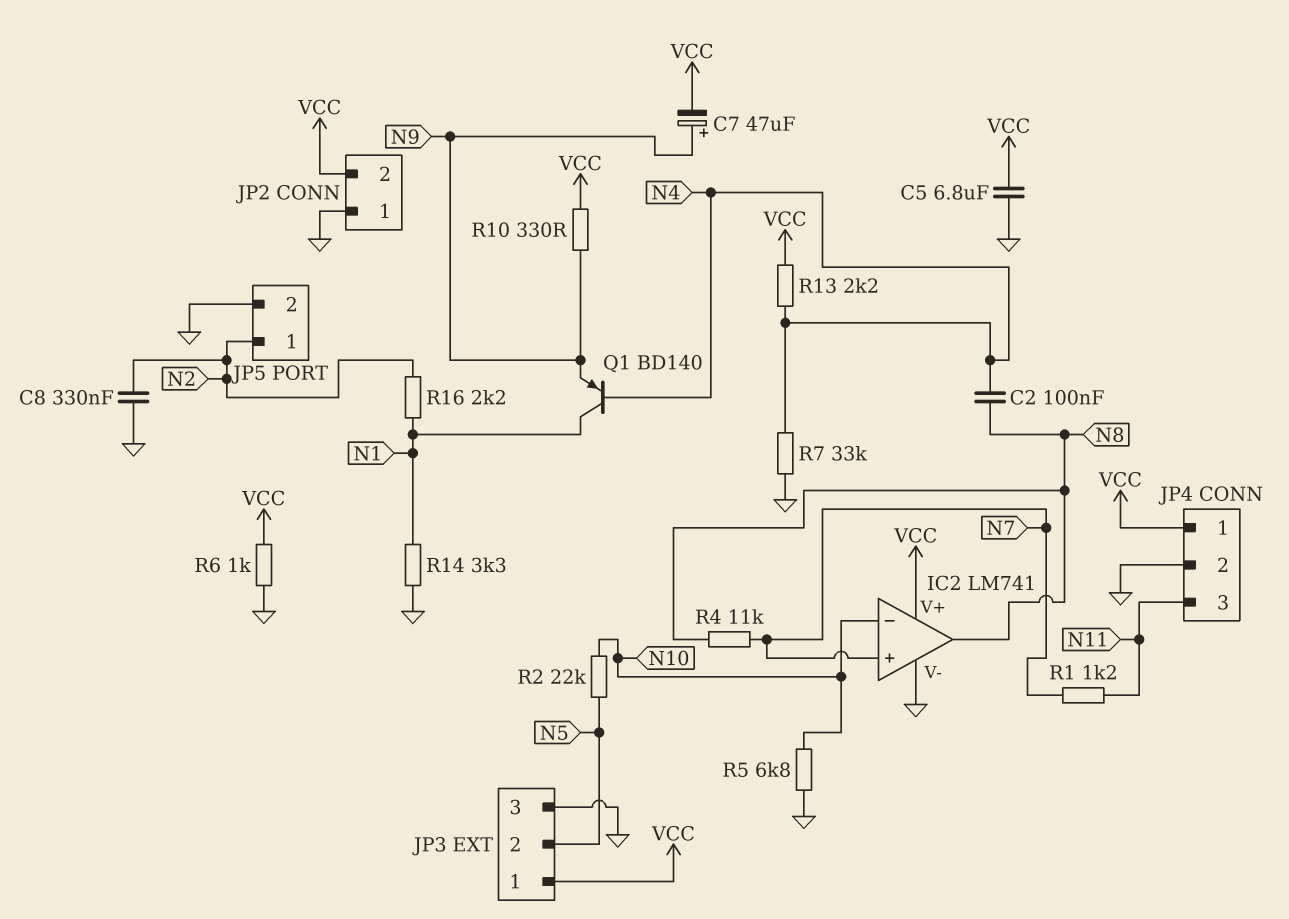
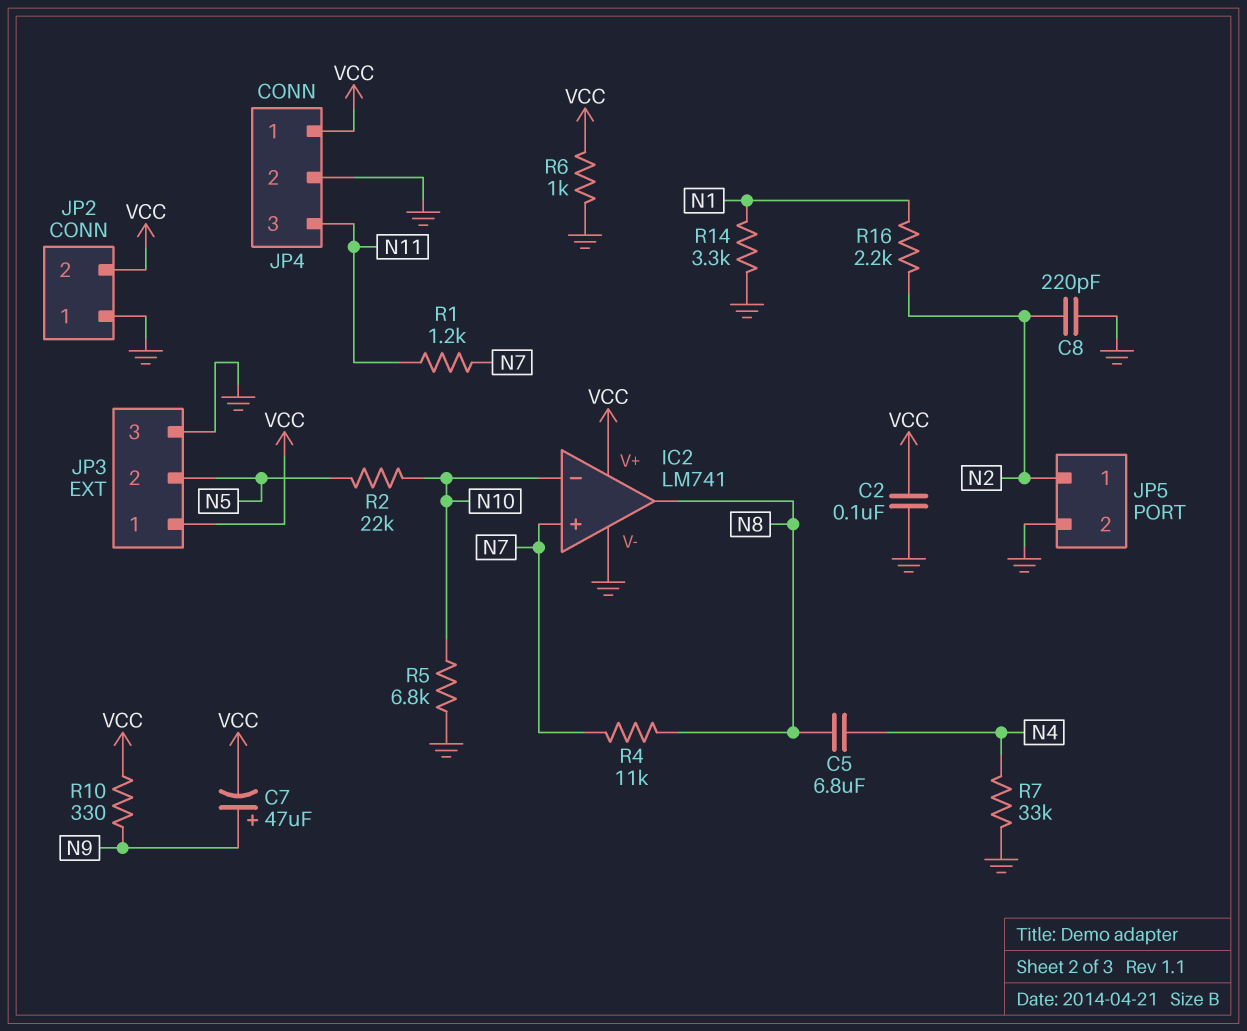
C2: 100nF (N4, N8) -> 100nF (GND, VCC)
C5: 6.8uF (GND, VCC) -> 6.8uF (N4, N8)
C8: 330nF (GND, N2) -> 220pF (GND, N2)
Q1: PNP BD140 (B N4, C N1, E N9) -> none
R13: 2.2k (N4, VCC) -> none

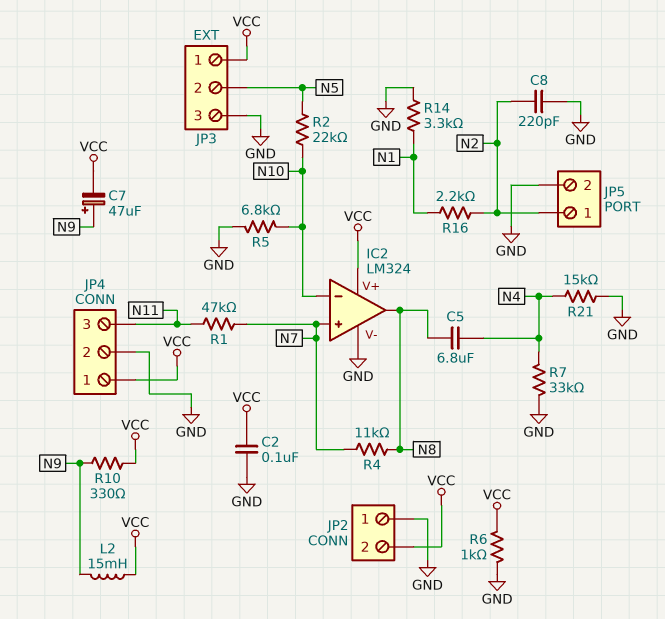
IC2: LM741 -> LM324
L2: none -> 15mH (N9, VCC)
R1: 1.2k (N7, N11) -> 47k (N7, N11)
R21: none -> 15k (GND, N4)

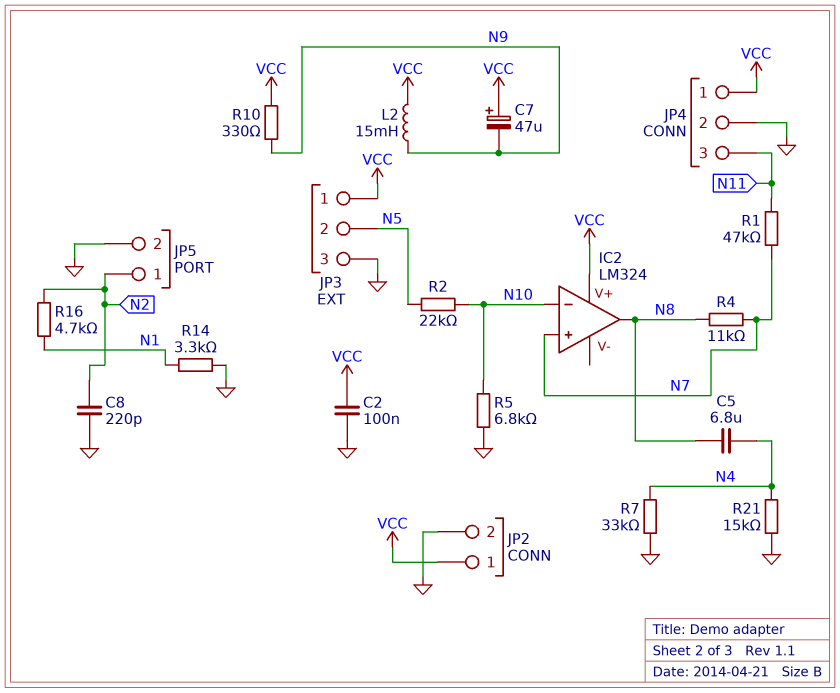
C7: 47uF (plus N9, minus VCC) -> 47uF (plus VCC, minus N9)
IC2 pin V-: GND -> none
JP2 pin 1: GND -> VCC
JP2 pin 2: VCC -> GND
R6: 1k (GND, VCC) -> none
R16: 2.2k (N1, N2) -> 4.7k (N1, N2)

